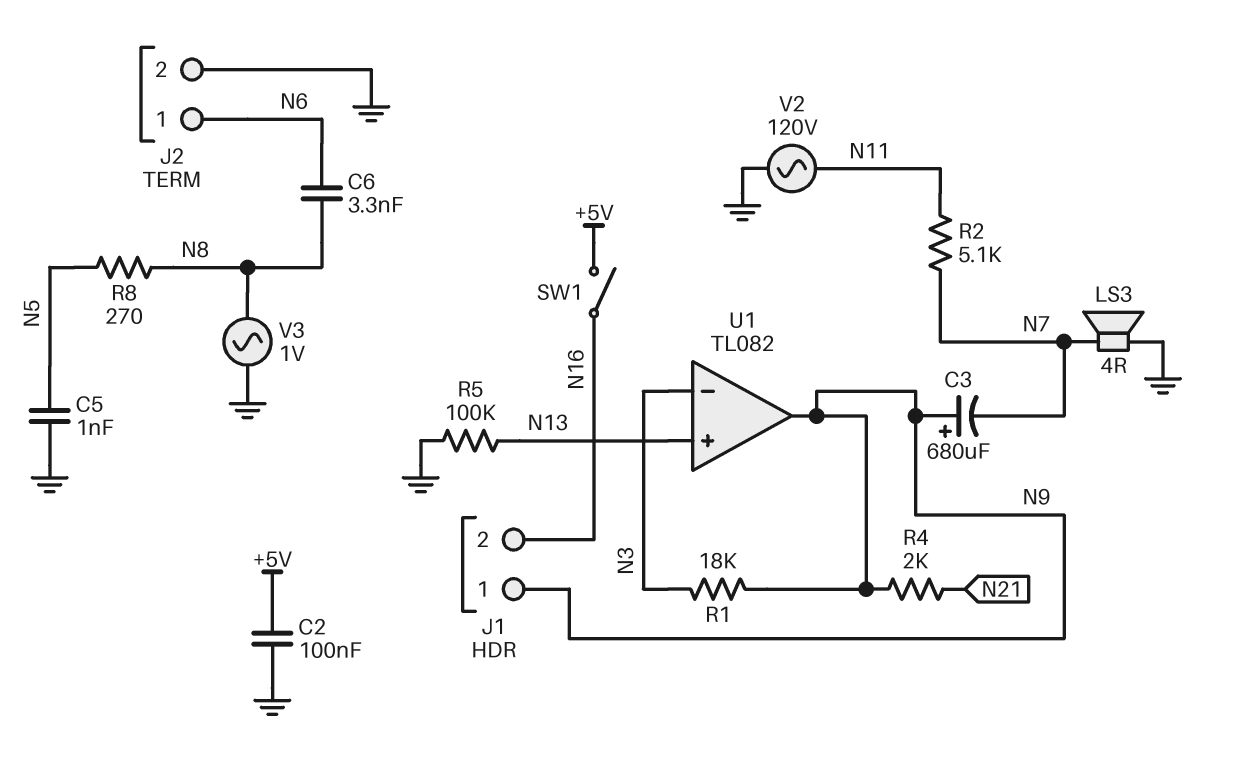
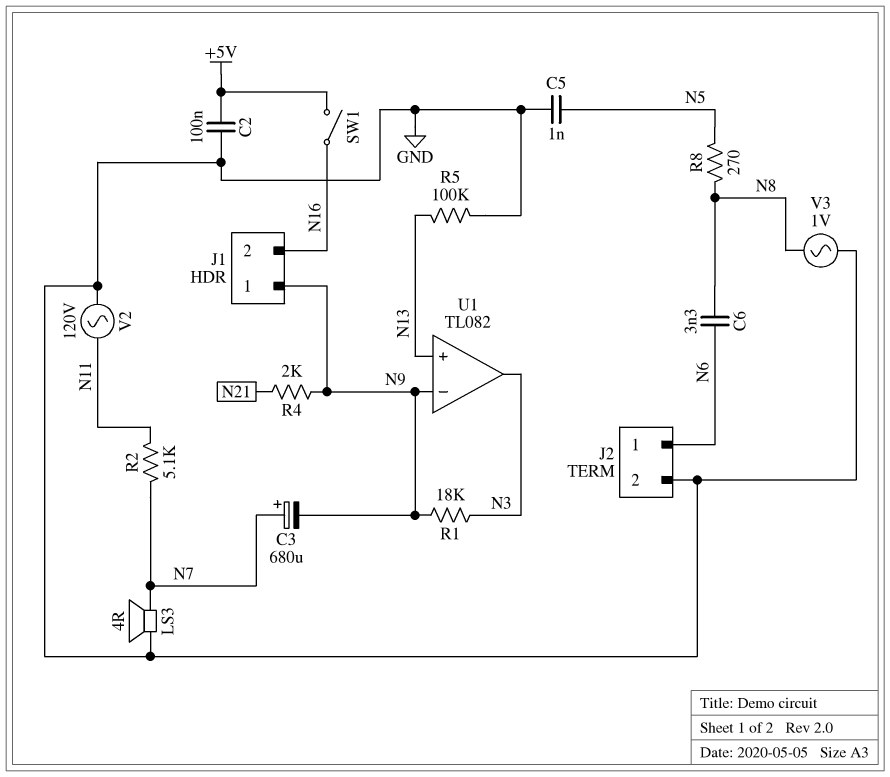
C3: 680uF (plus N9, minus N7) -> 680uF (plus N7, minus N9)
U1 pin in-: N3 -> N9
U1 pin out: N9 -> N3

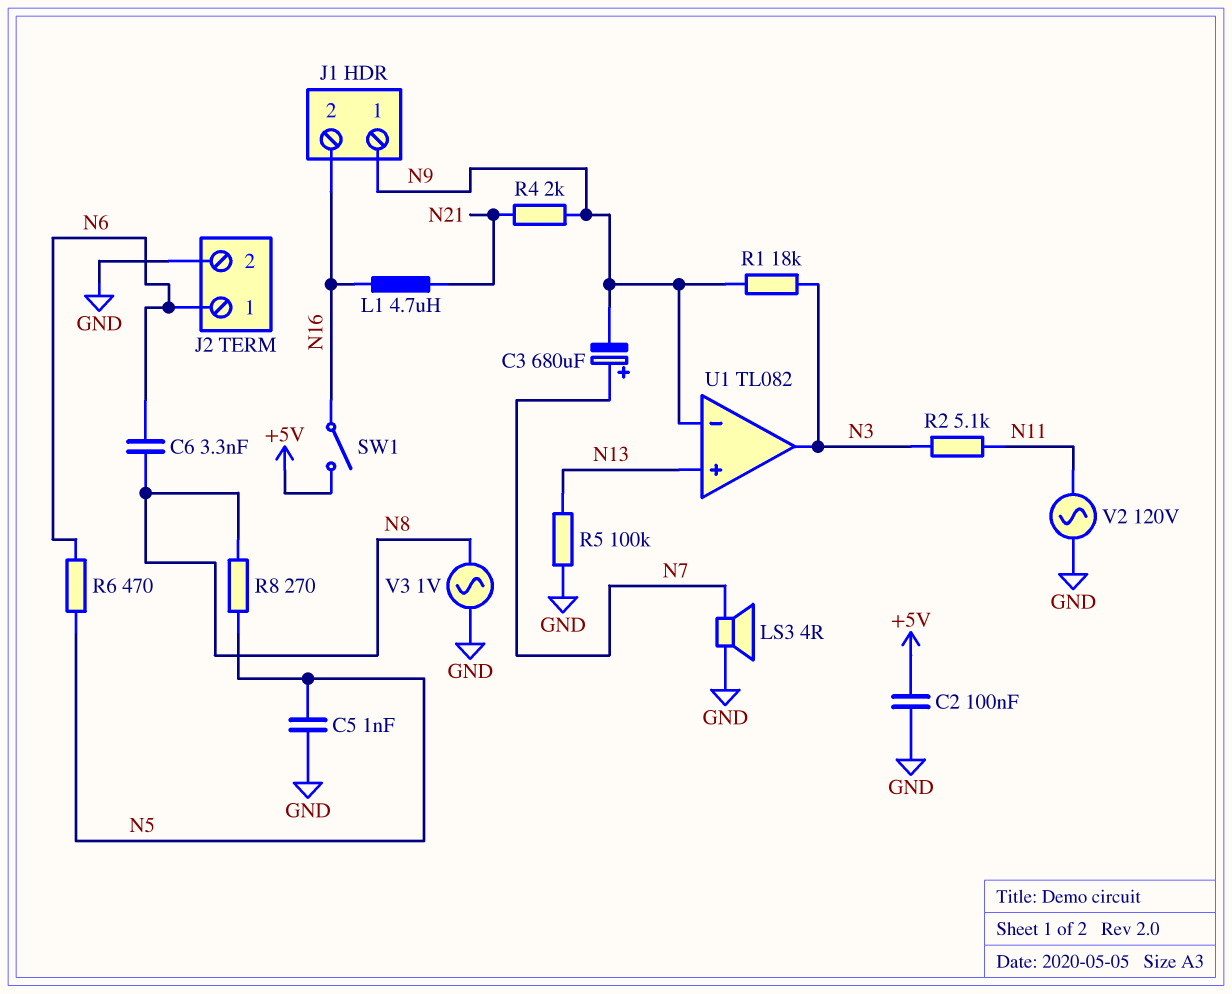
L1: none -> 4.7uH (N16, N21)
R2: 5.1k (N7, N11) -> 5.1k (N3, N11)
R6: none -> 470 (N5, N6)

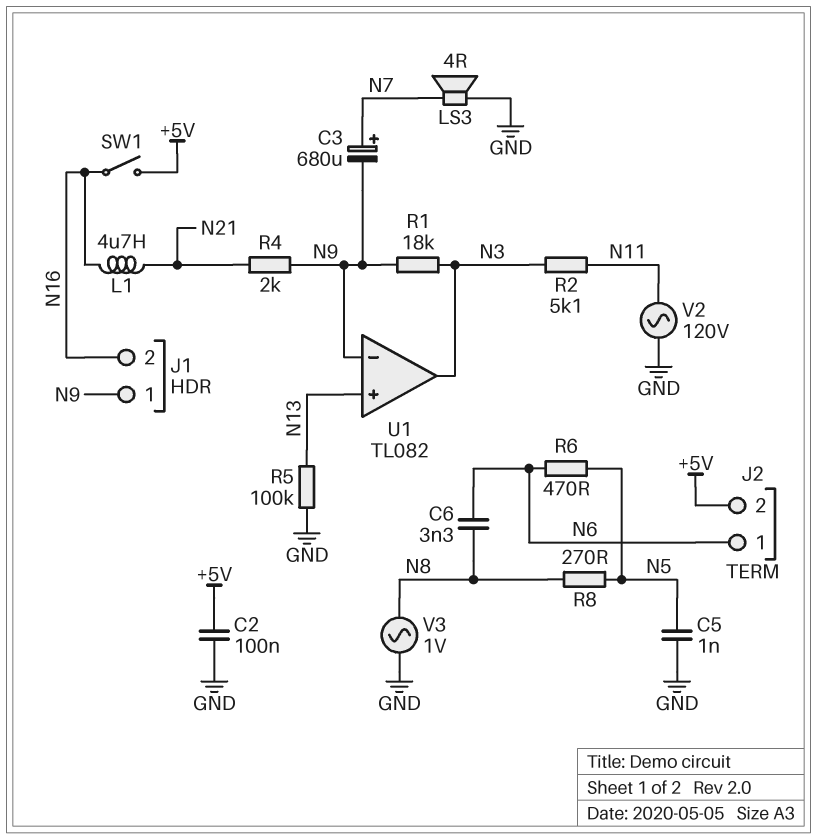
J2 pin 2: GND -> +5V

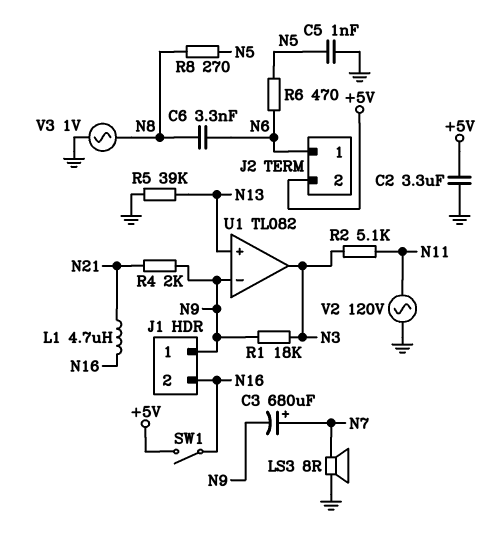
C2: 100nF (+5V, GND) -> 3.3uF (+5V, GND)
LS3: speaker 4R (GND, N7) -> speaker 8R (GND, N7)
R5: 100k (GND, N13) -> 39k (GND, N13)

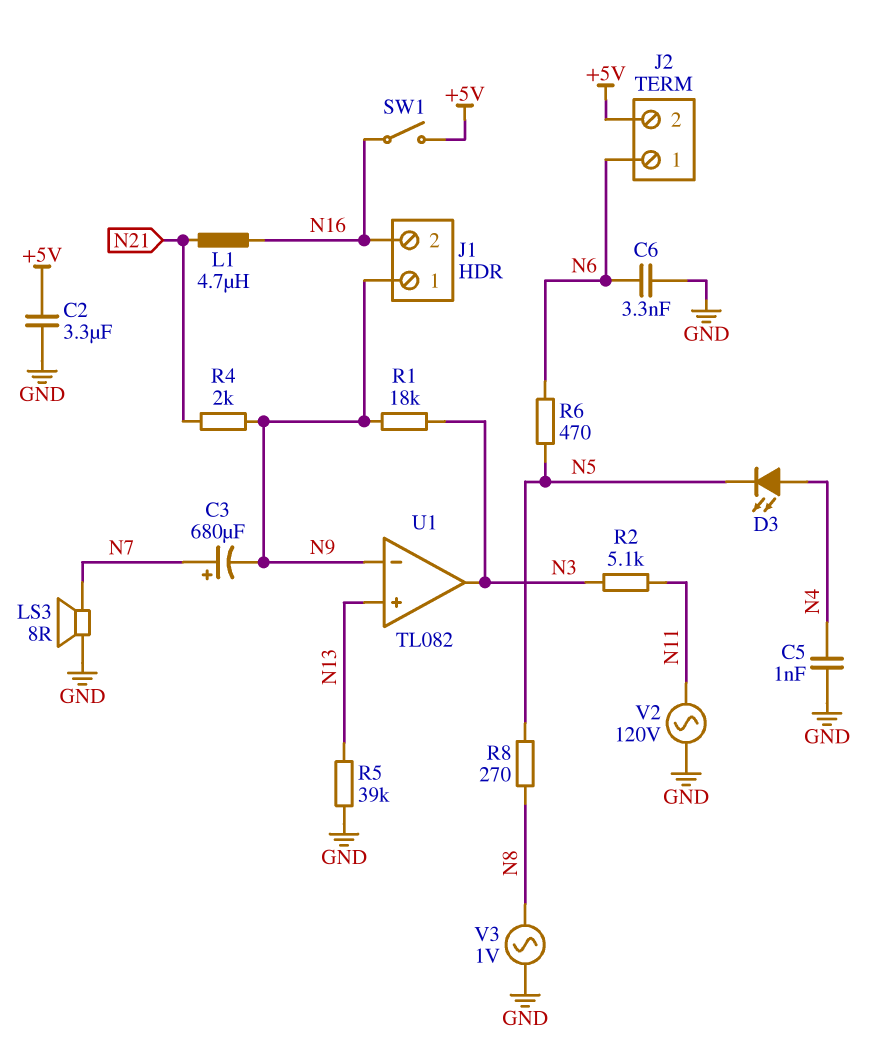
C5: 1nF (GND, N5) -> 1nF (GND, N4)
C6: 3.3nF (N6, N8) -> 3.3nF (GND, N6)
D3: none -> LED (A N4, K N5)

